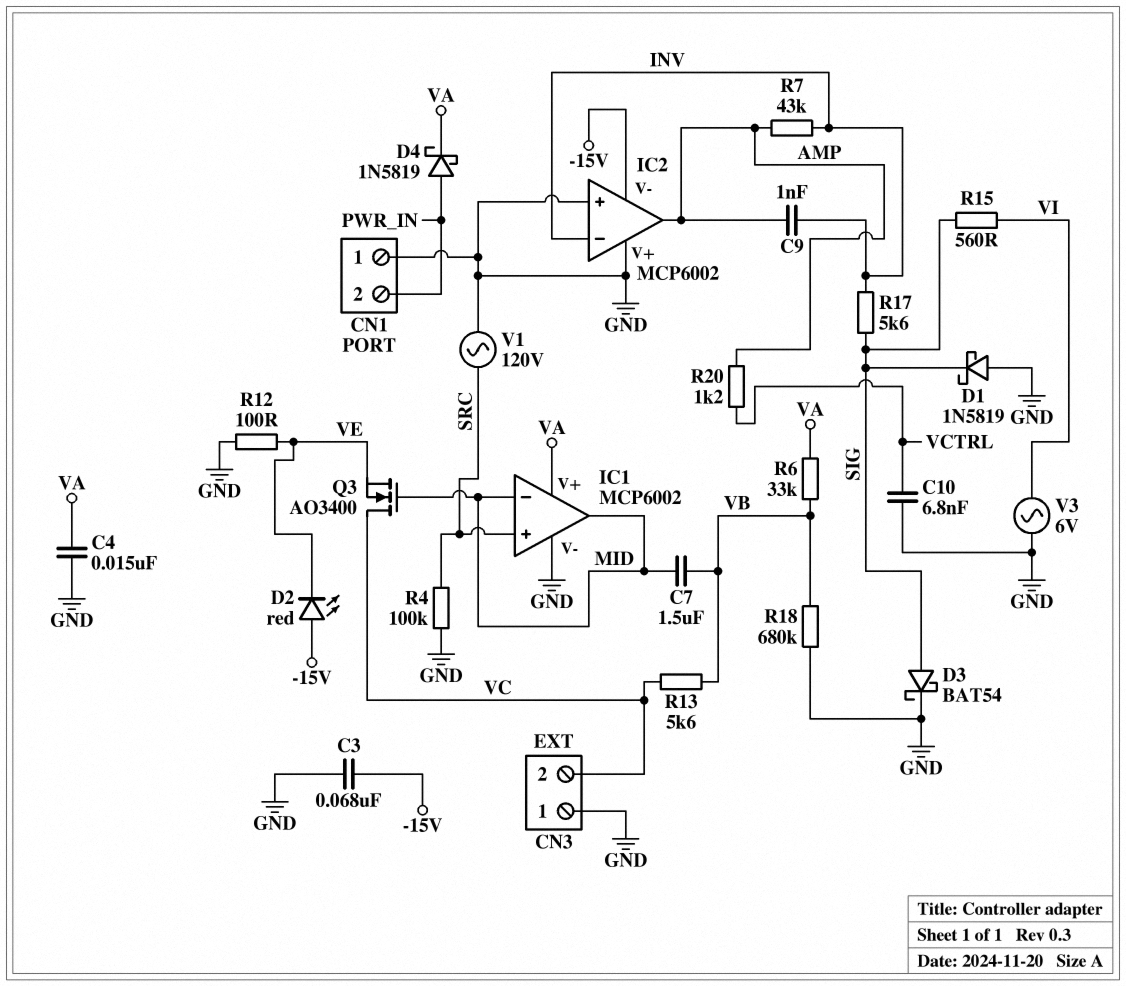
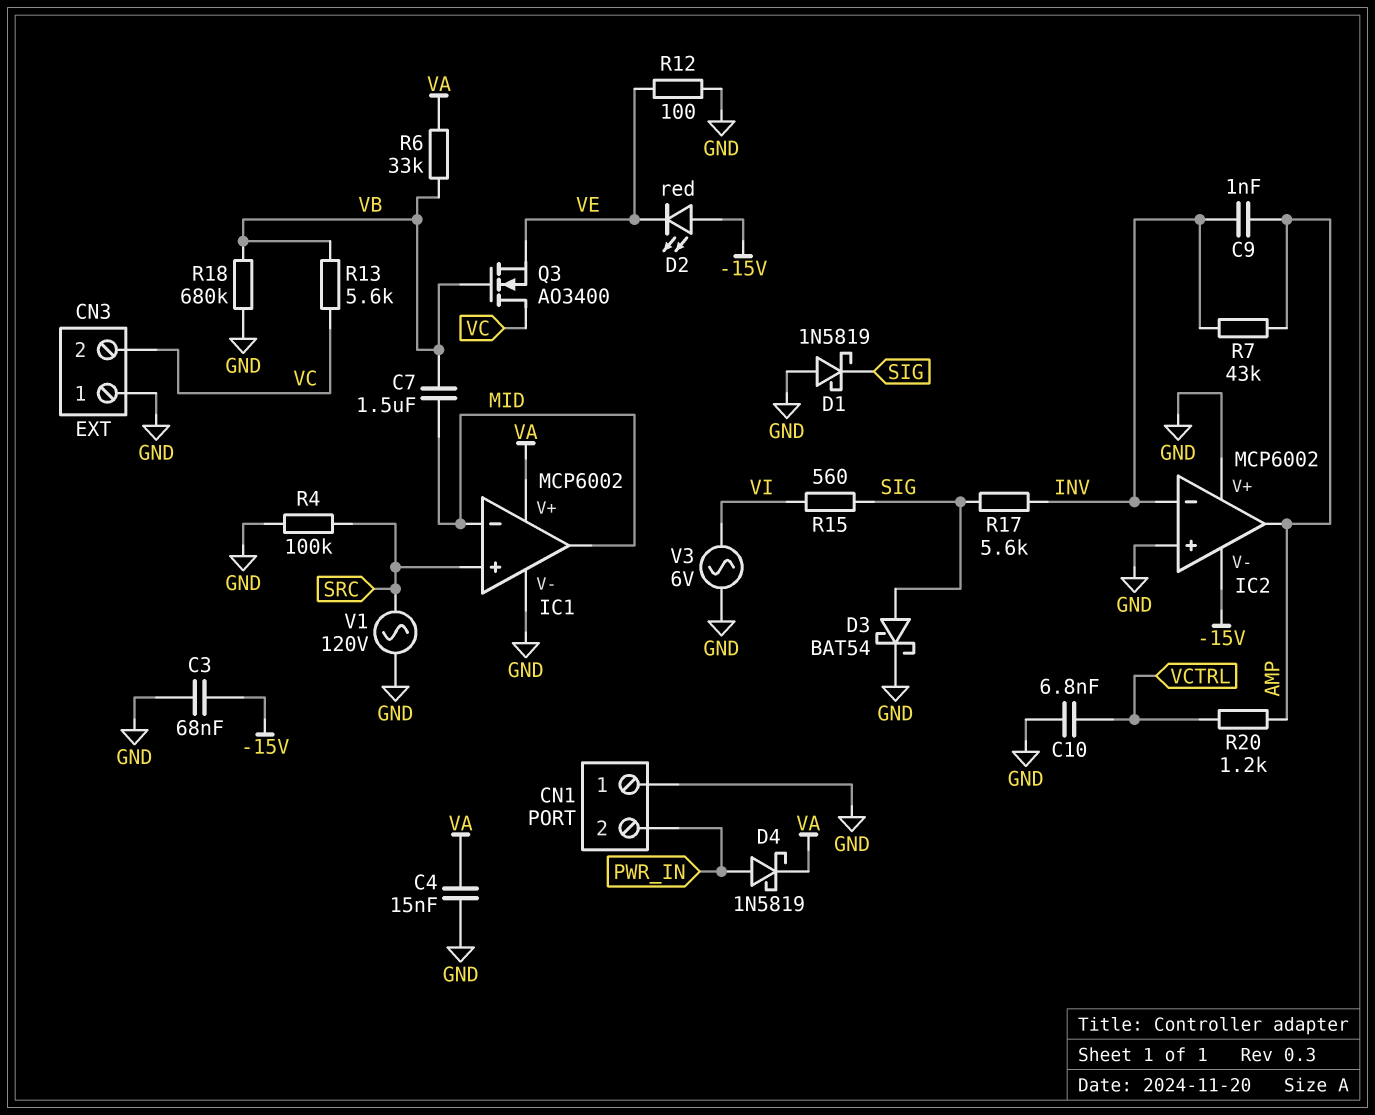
Q3: NMOS AO3400 (G MID, D VC, S VE) -> NMOS AO3400 (G VB, D VC, S VE)

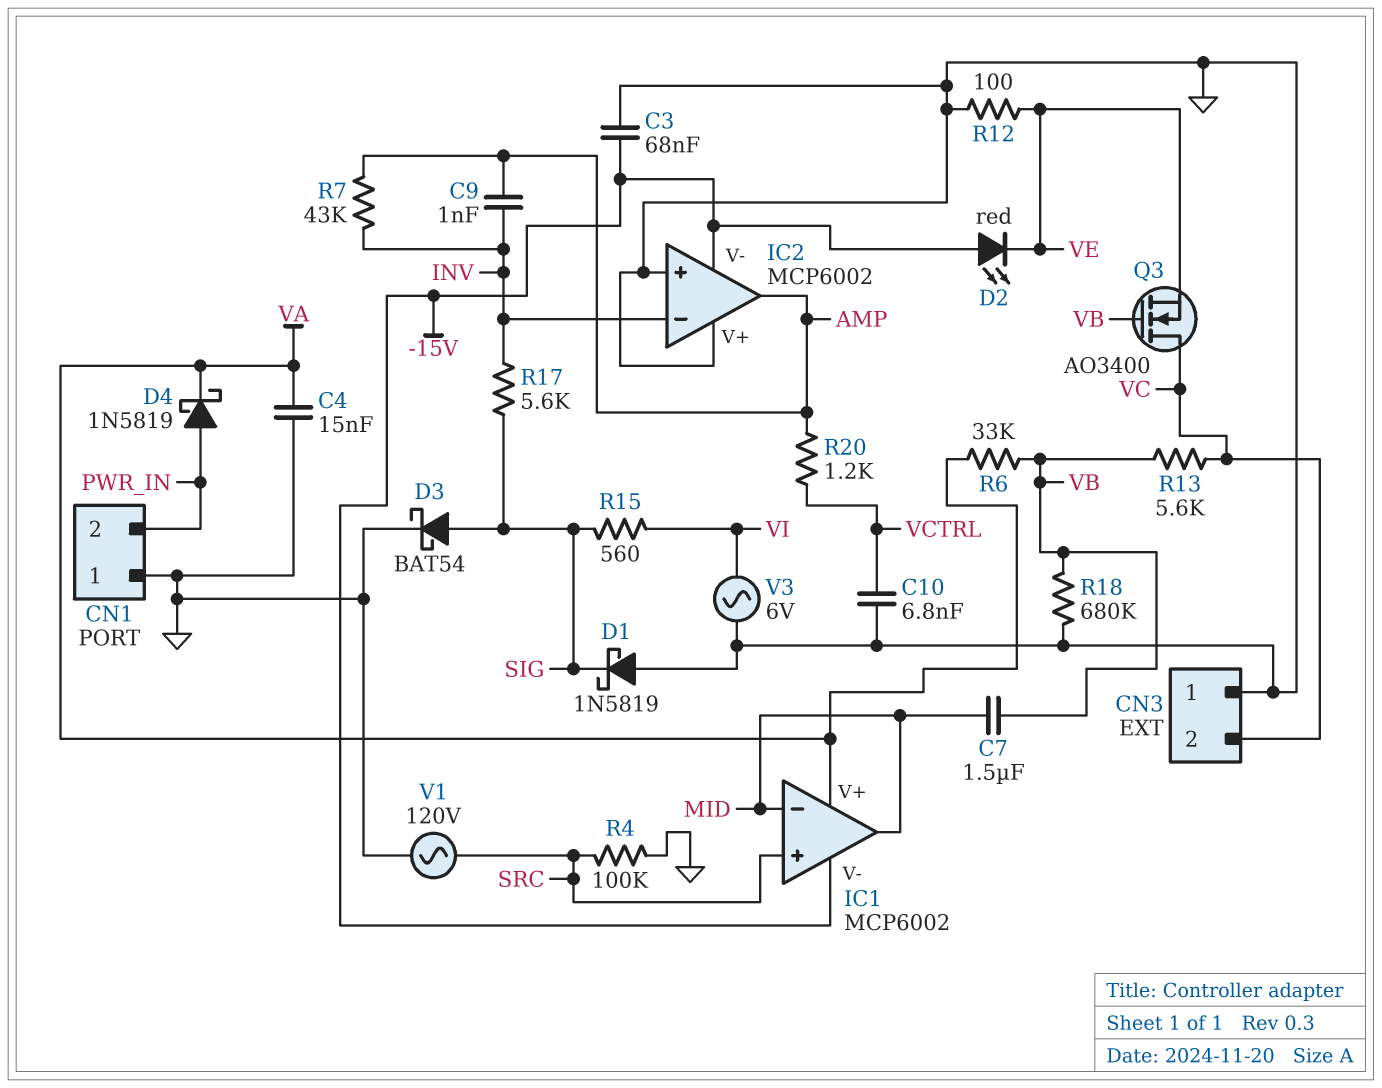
IC1 pin V-: GND -> -15V

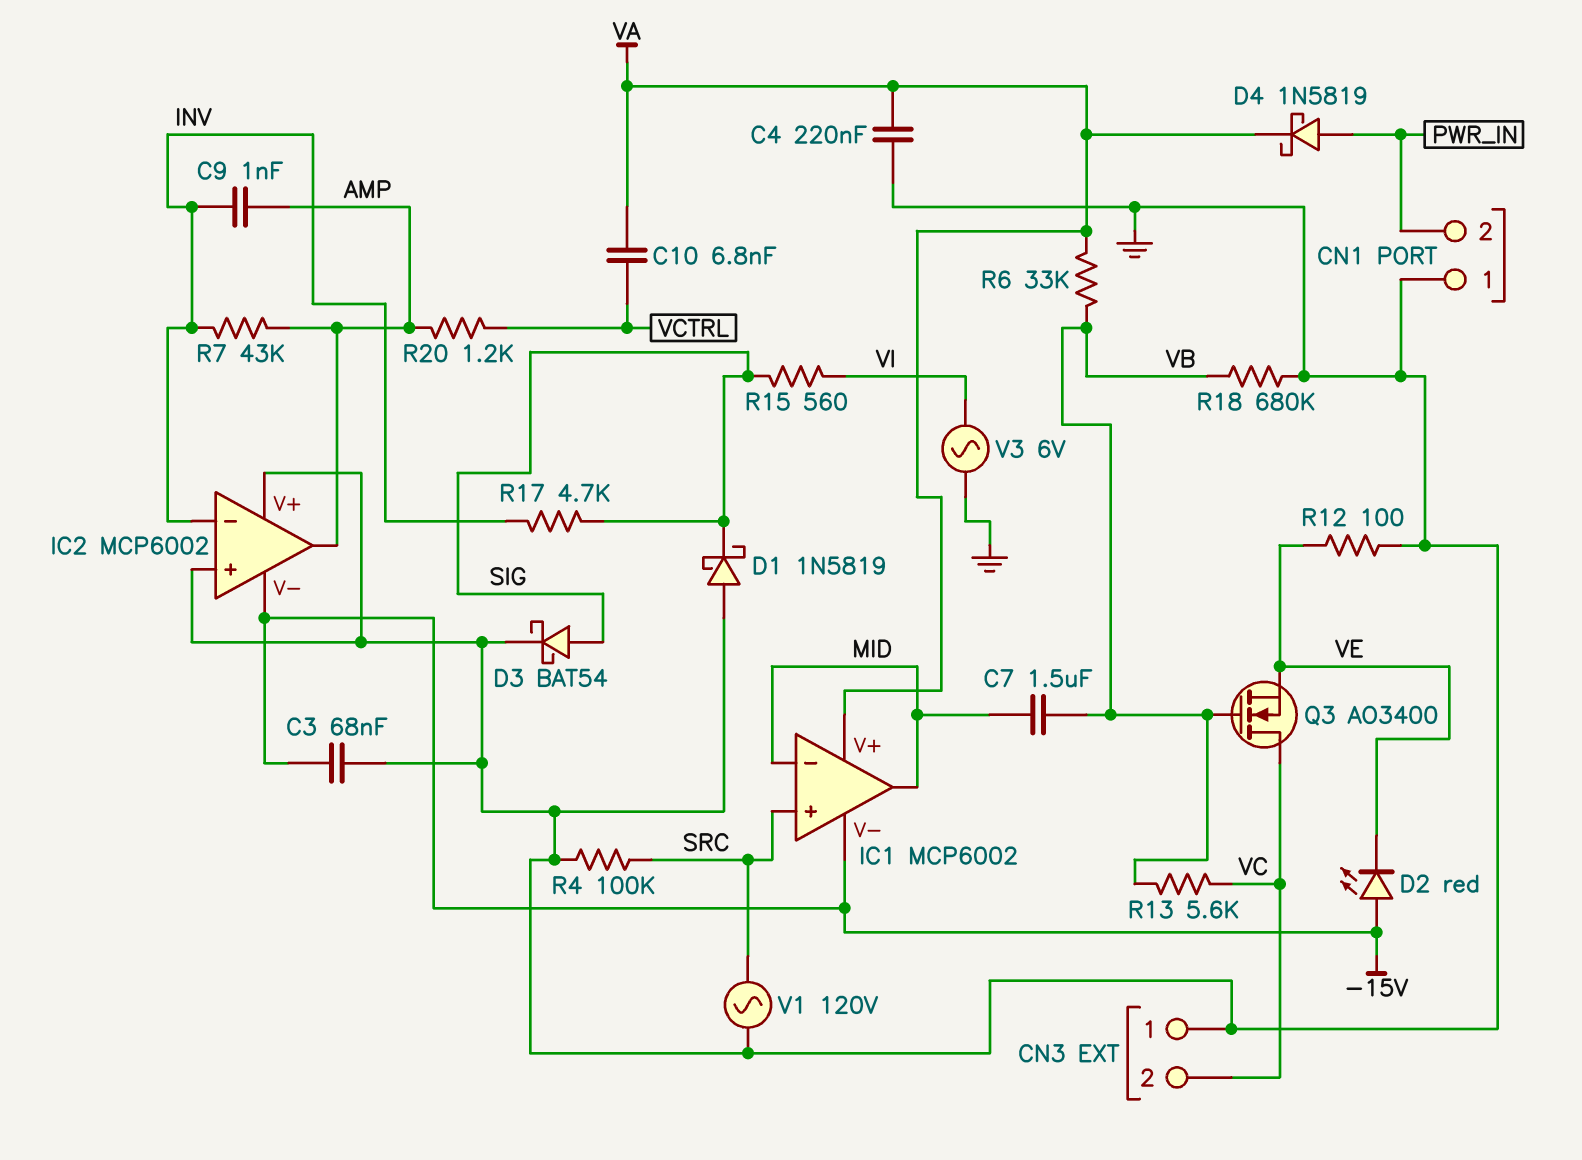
C4: 15nF (GND, VA) -> 220nF (GND, VA)
C10: 6.8nF (GND, VCTRL) -> 6.8nF (VA, VCTRL)
R17: 5.6k (INV, SIG) -> 4.7k (INV, SIG)

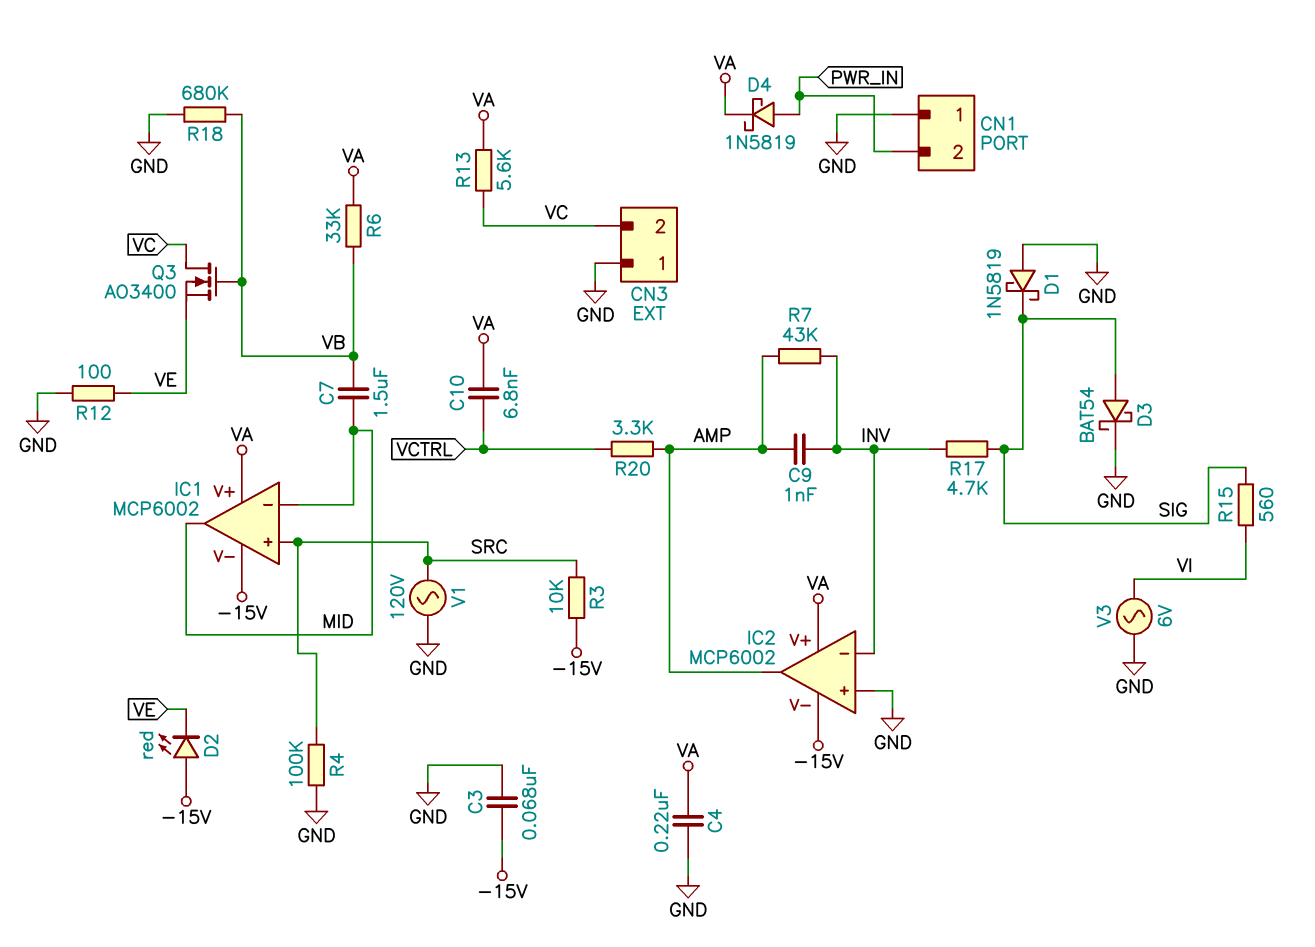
IC2 pin V+: GND -> VA
R3: none -> 10k (-15V, SRC)
R13: 5.6k (VB, VC) -> 5.6k (VA, VC)
R20: 1.2k (AMP, VCTRL) -> 3.3k (AMP, VCTRL)

